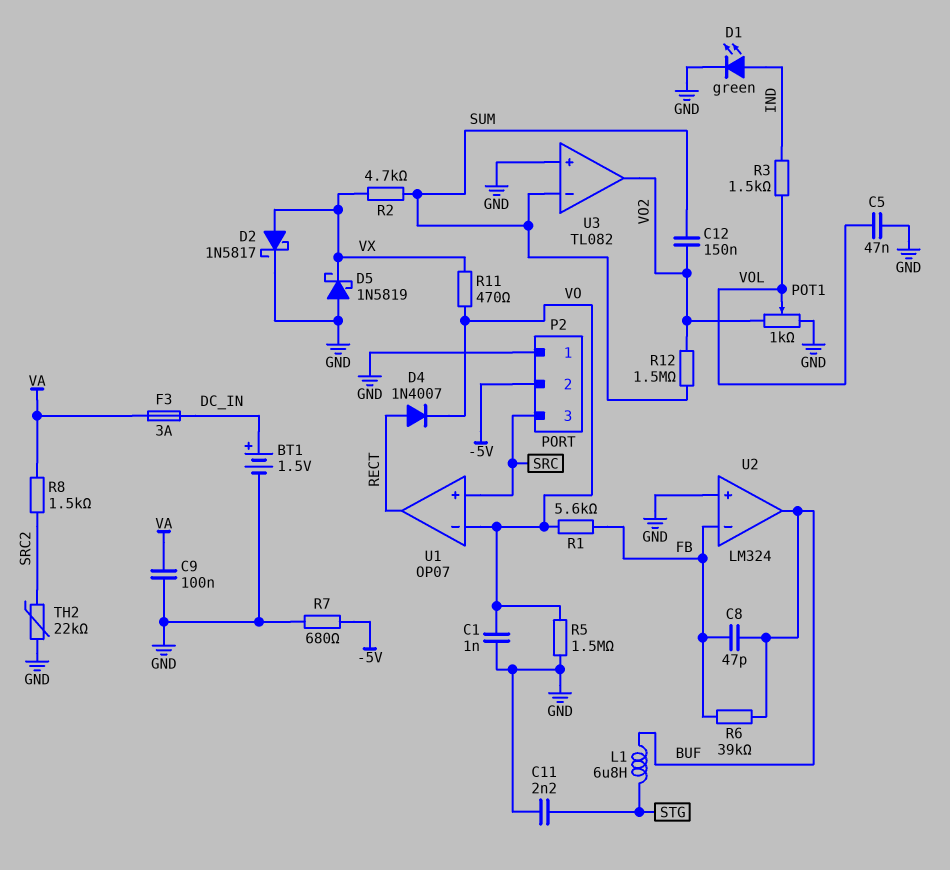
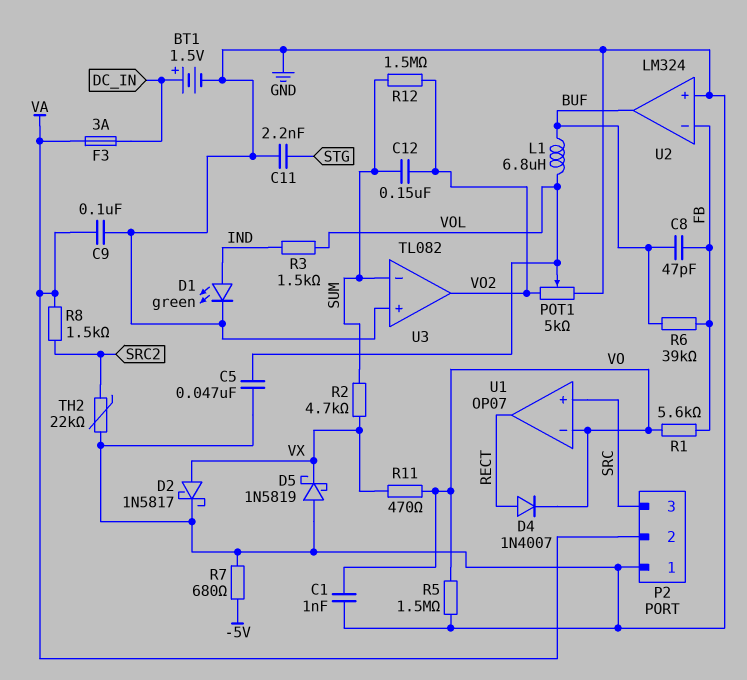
L1: 6.8uH (BUF, STG) -> 6.8uH (BUF, VOL)
P2 pin 2: -5V -> VA
POT1: 1k (GND, VO2, wiper VOL) -> 5k (GND, VO2, wiper VOL)

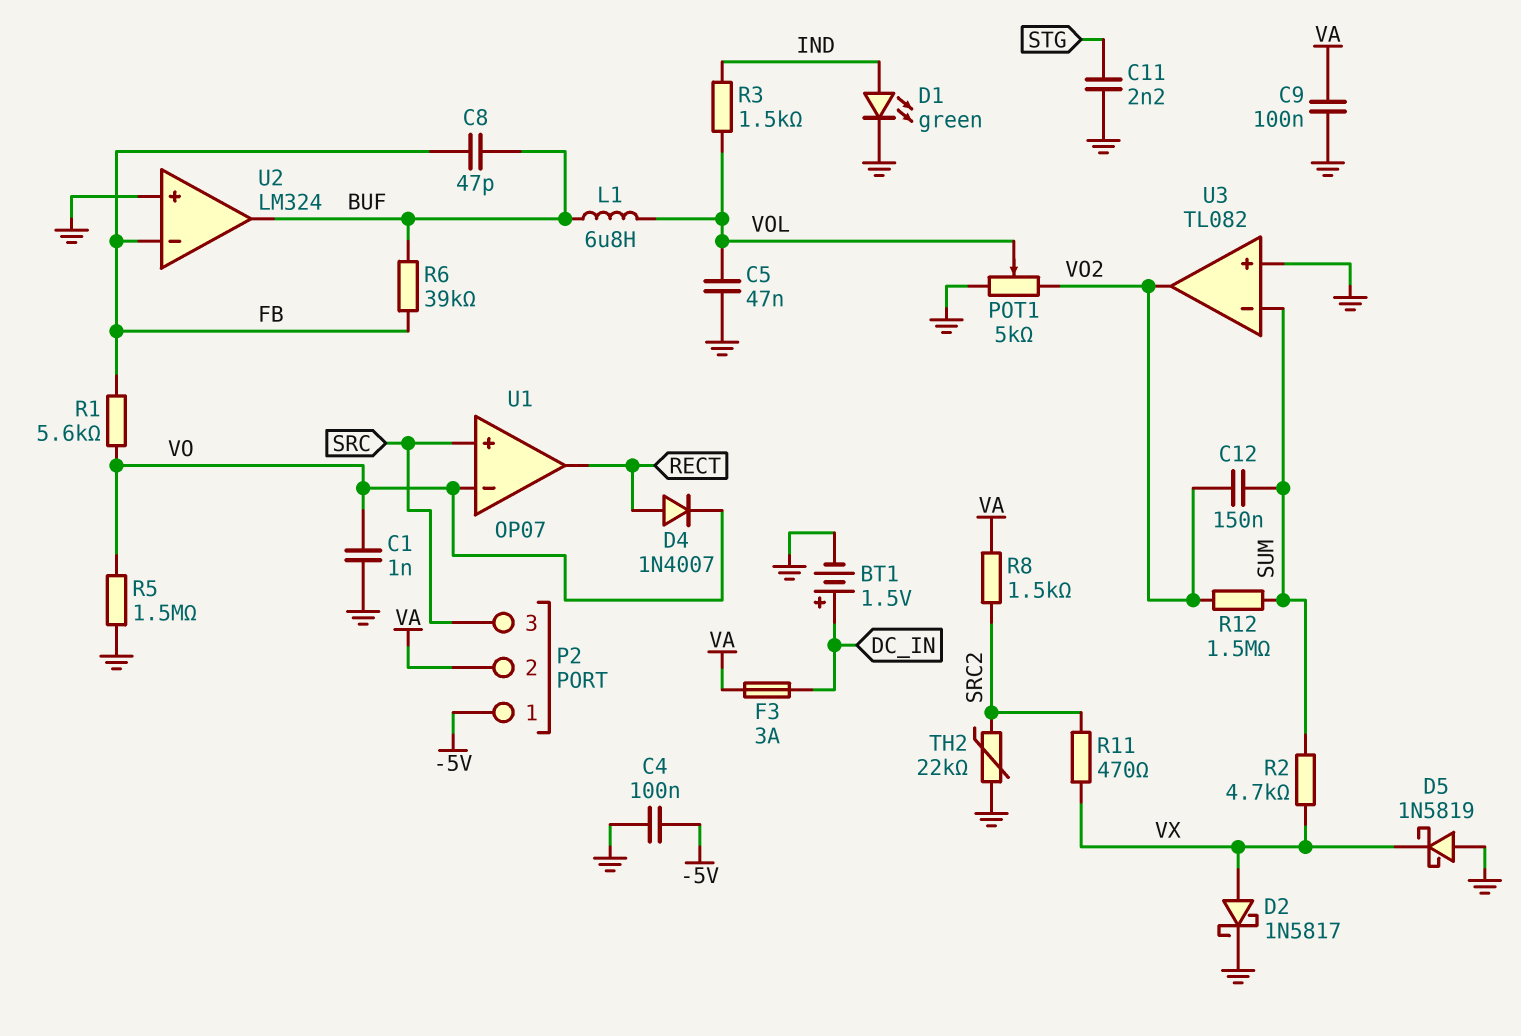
C4: none -> 100nF (-5V, GND)
P2 pin 1: GND -> -5V
R7: 680 (-5V, GND) -> none
R11: 470 (VO, VX) -> 470 (SRC2, VX)

